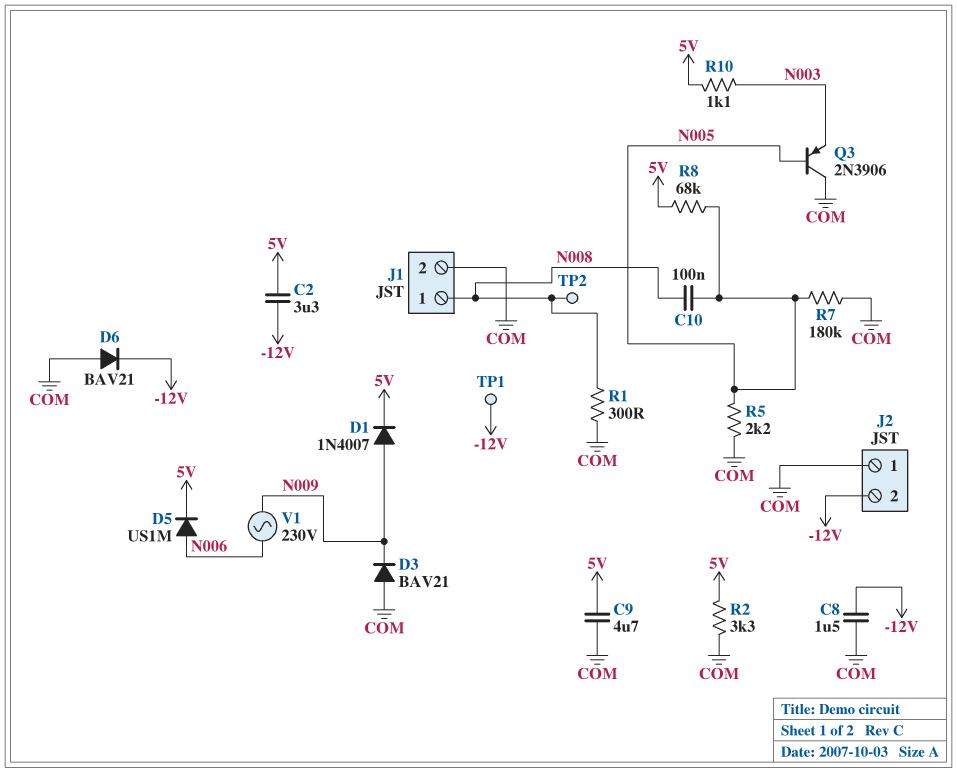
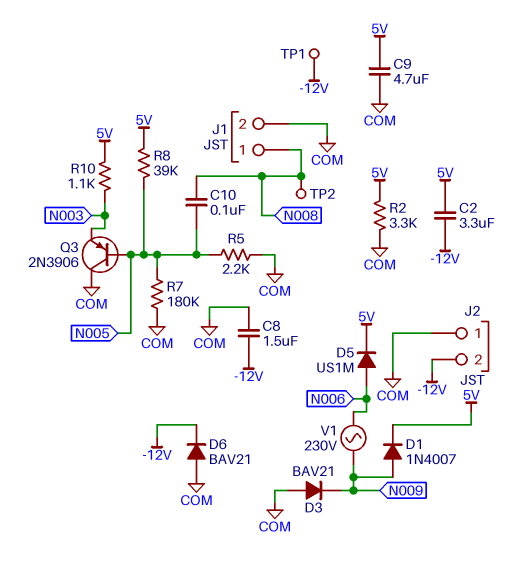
R1: 300 (COM, N008) -> none
R8: 68k (5V, N005) -> 39k (5V, N005)

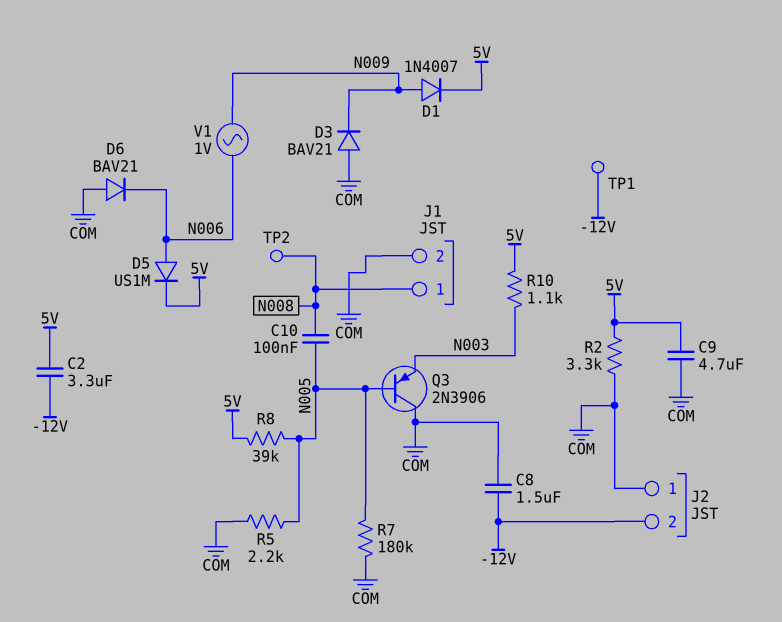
D6: diode BAV21 (A COM, K -12V) -> diode BAV21 (A COM, K N006)
V1: AC 230V (N006, N009) -> AC 1V (N006, N009)

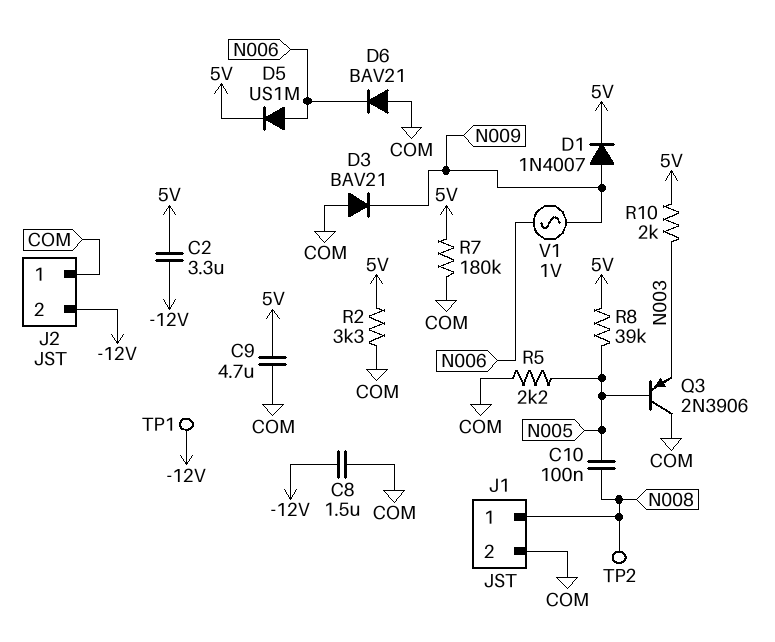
R7: 180k (COM, N005) -> 180k (5V, COM)
R10: 1.1k (5V, N003) -> 2k (5V, N003)

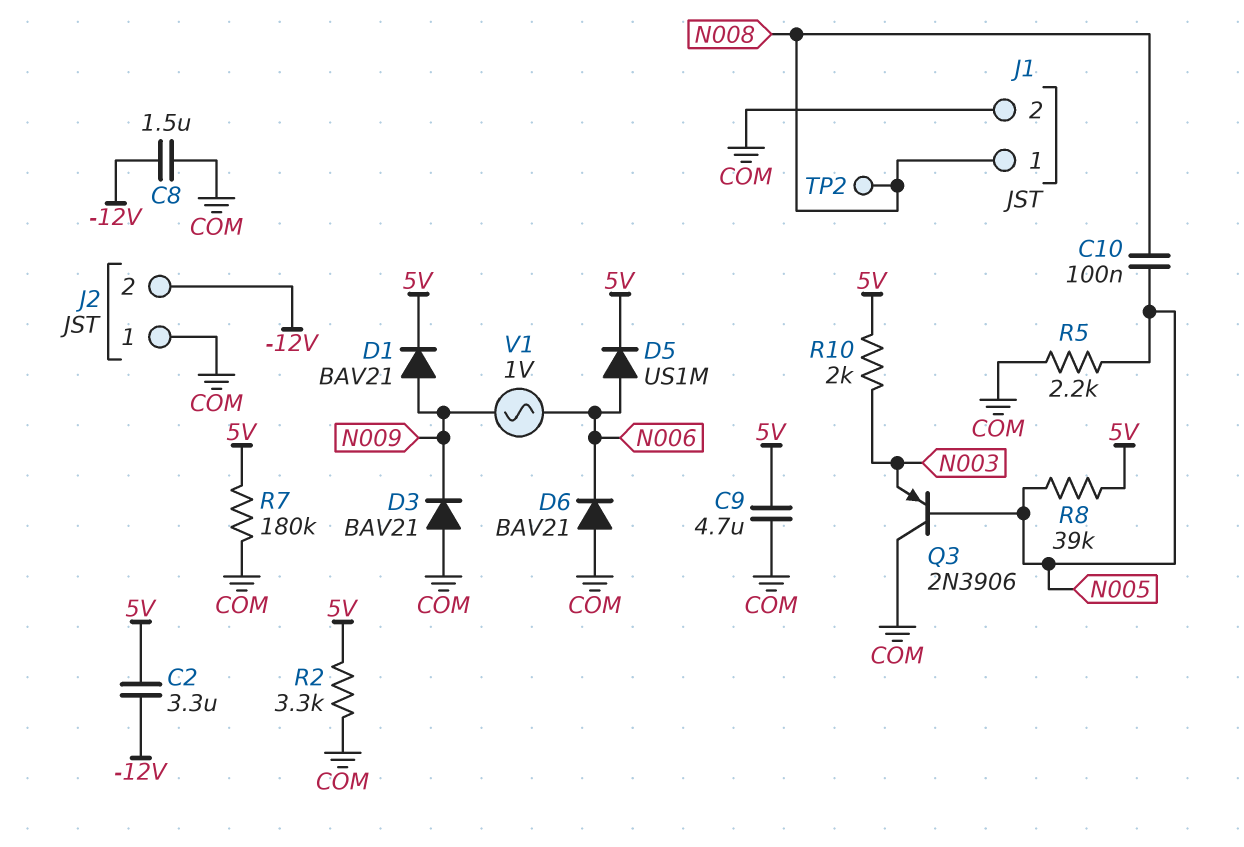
D1: diode 1N4007 (A N009, K 5V) -> diode BAV21 (A N009, K 5V)
TP1: test point (-12V) -> none

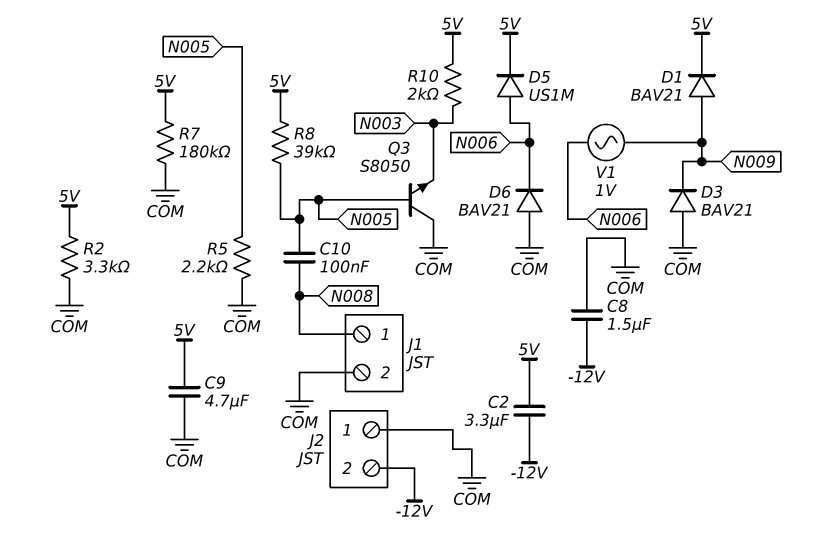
Q3: PNP 2N3906 (B N005, C COM, E N003) -> NPN S8050 (B N005, C COM, E N003)
TP2: test point (N008) -> none

